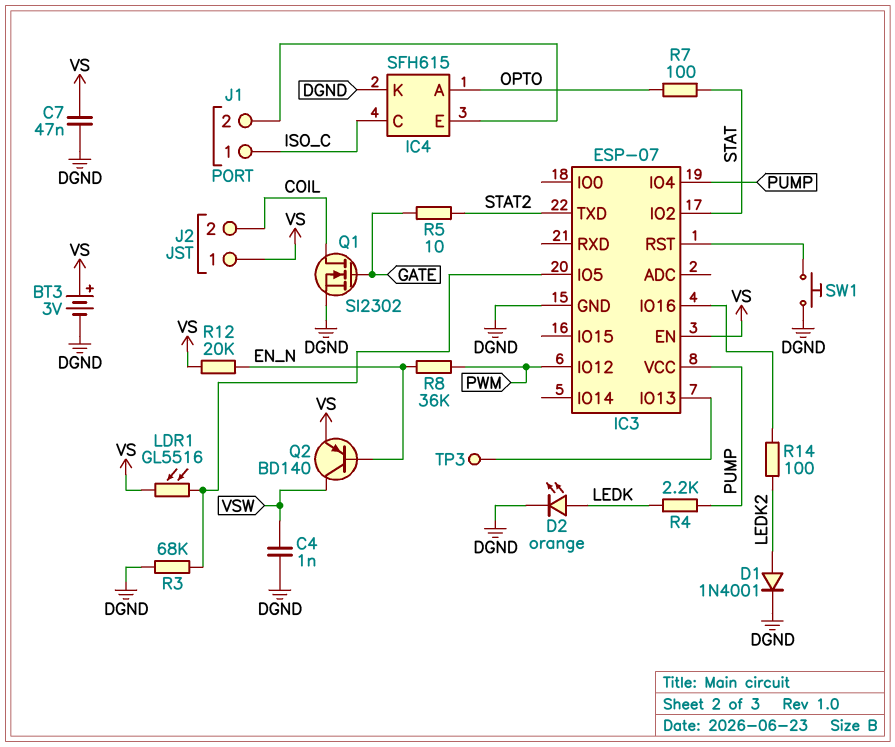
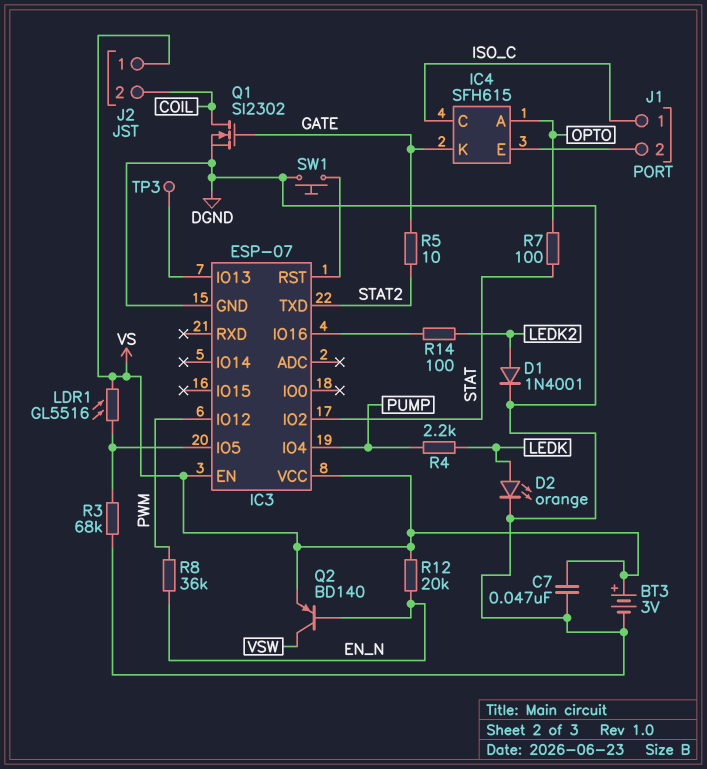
C4: 1nF (DGND, VSW) -> none
IC3 pin VCC: PUMP -> VS
IC4 pin K: DGND -> GATE

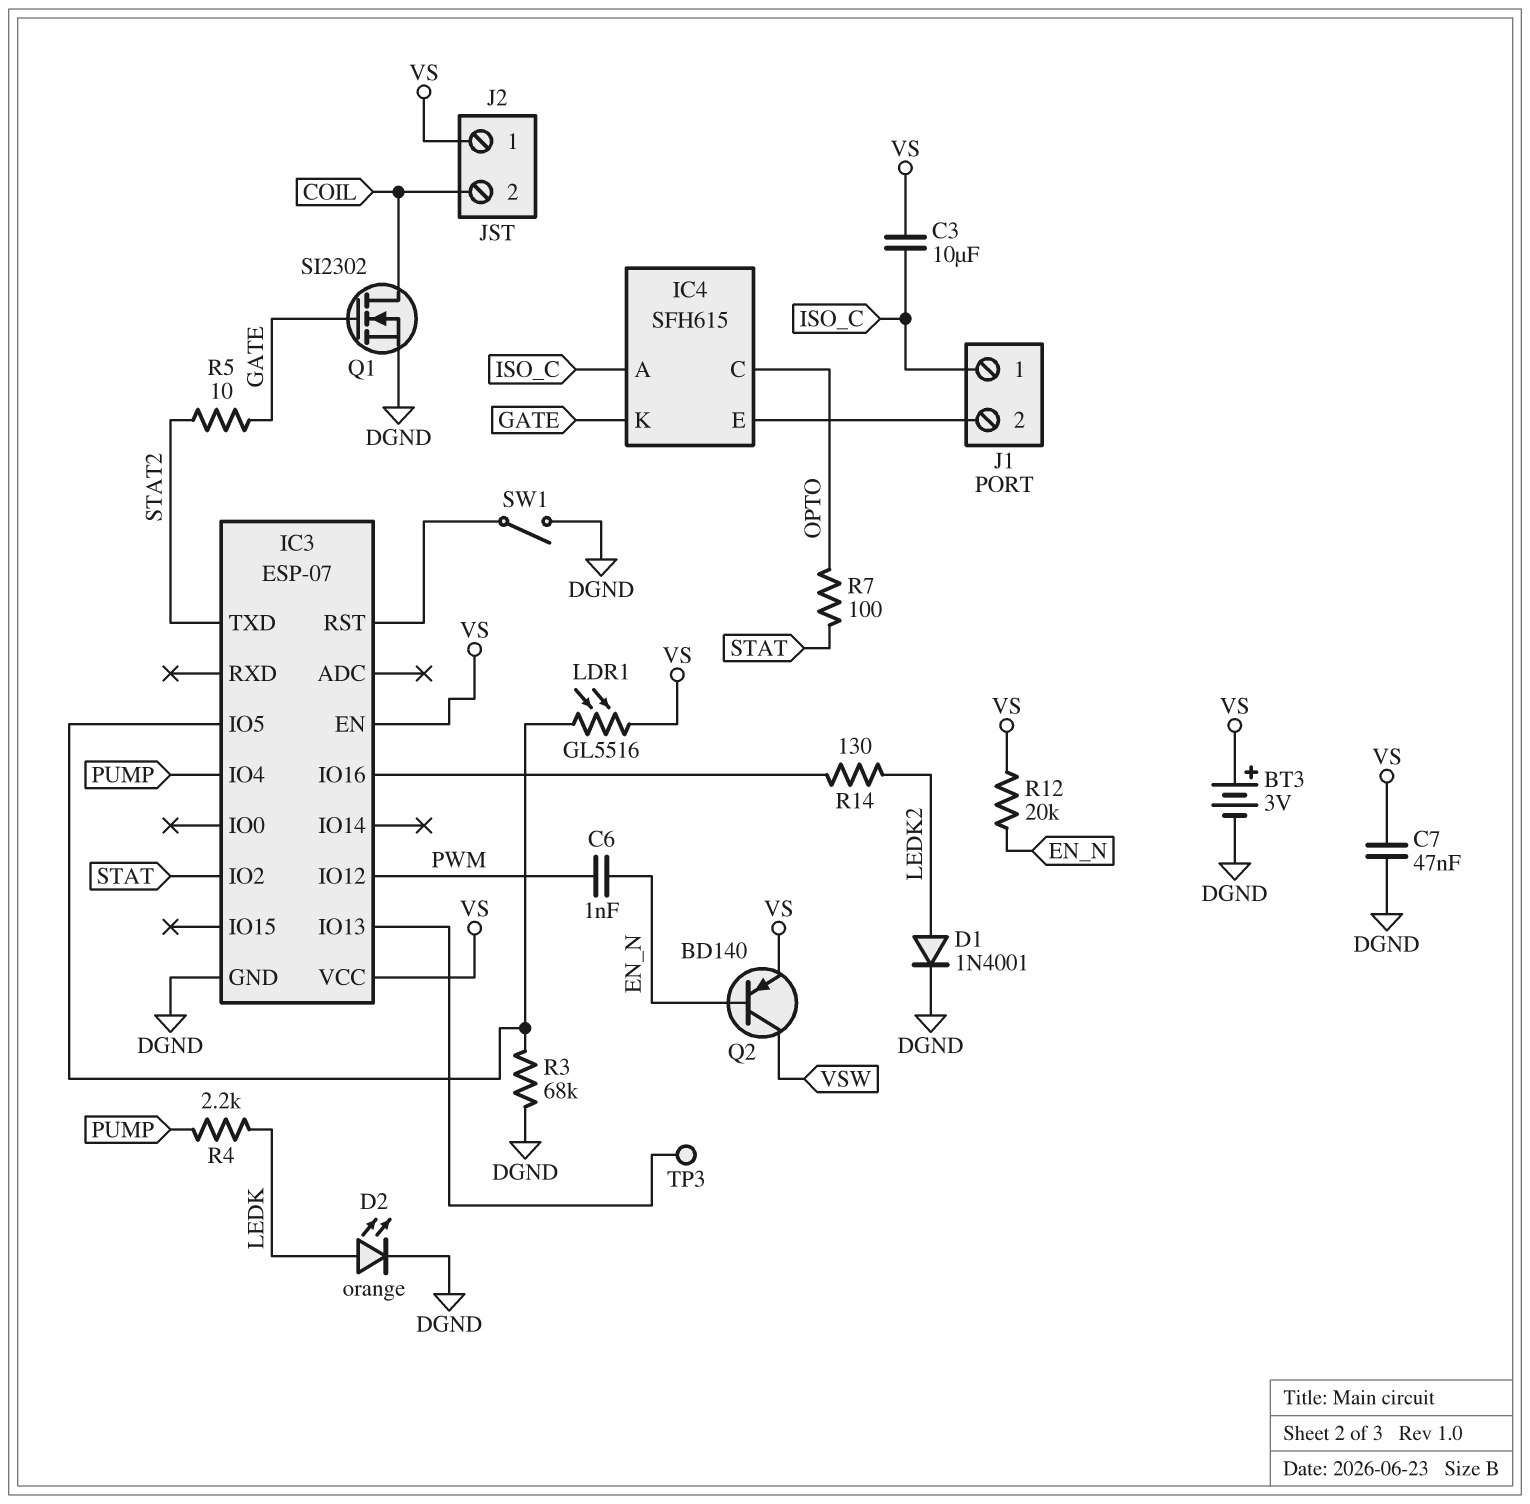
C3: none -> 10uF (ISO_C, VS)
C6: none -> 1nF (EN_N, PWM)
IC4 pin A: OPTO -> ISO_C
IC4 pin C: ISO_C -> OPTO
R8: 36k (EN_N, PWM) -> none
R14: 100 (IC3/IO16, LEDK2) -> 130 (IC3/IO16, LEDK2)
SW1: button (DGND, IC3/RST) -> switch (DGND, IC3/RST)

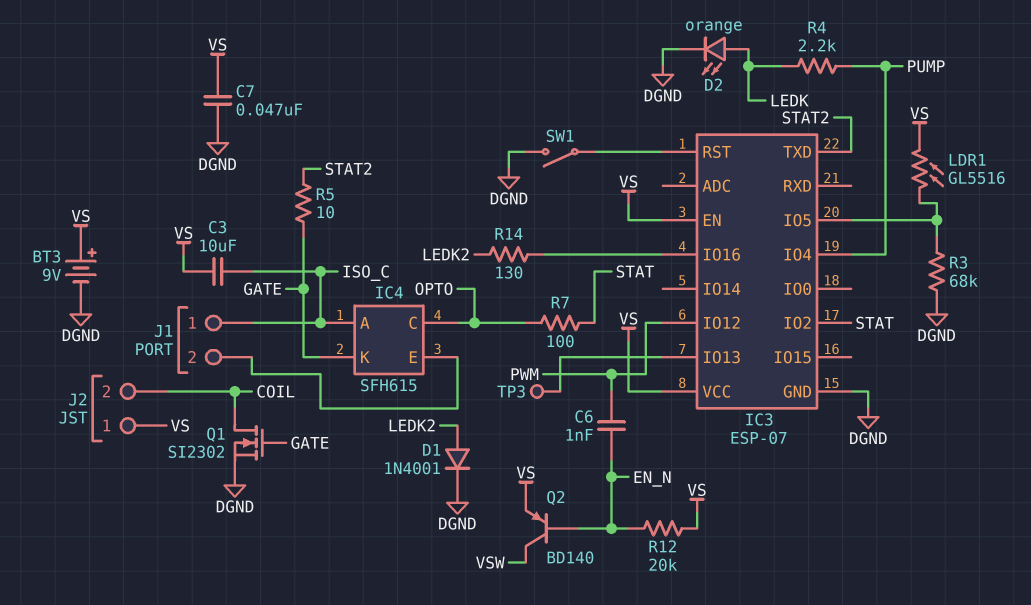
BT3: 3V (plus VS, minus DGND) -> 9V (plus VS, minus DGND)

